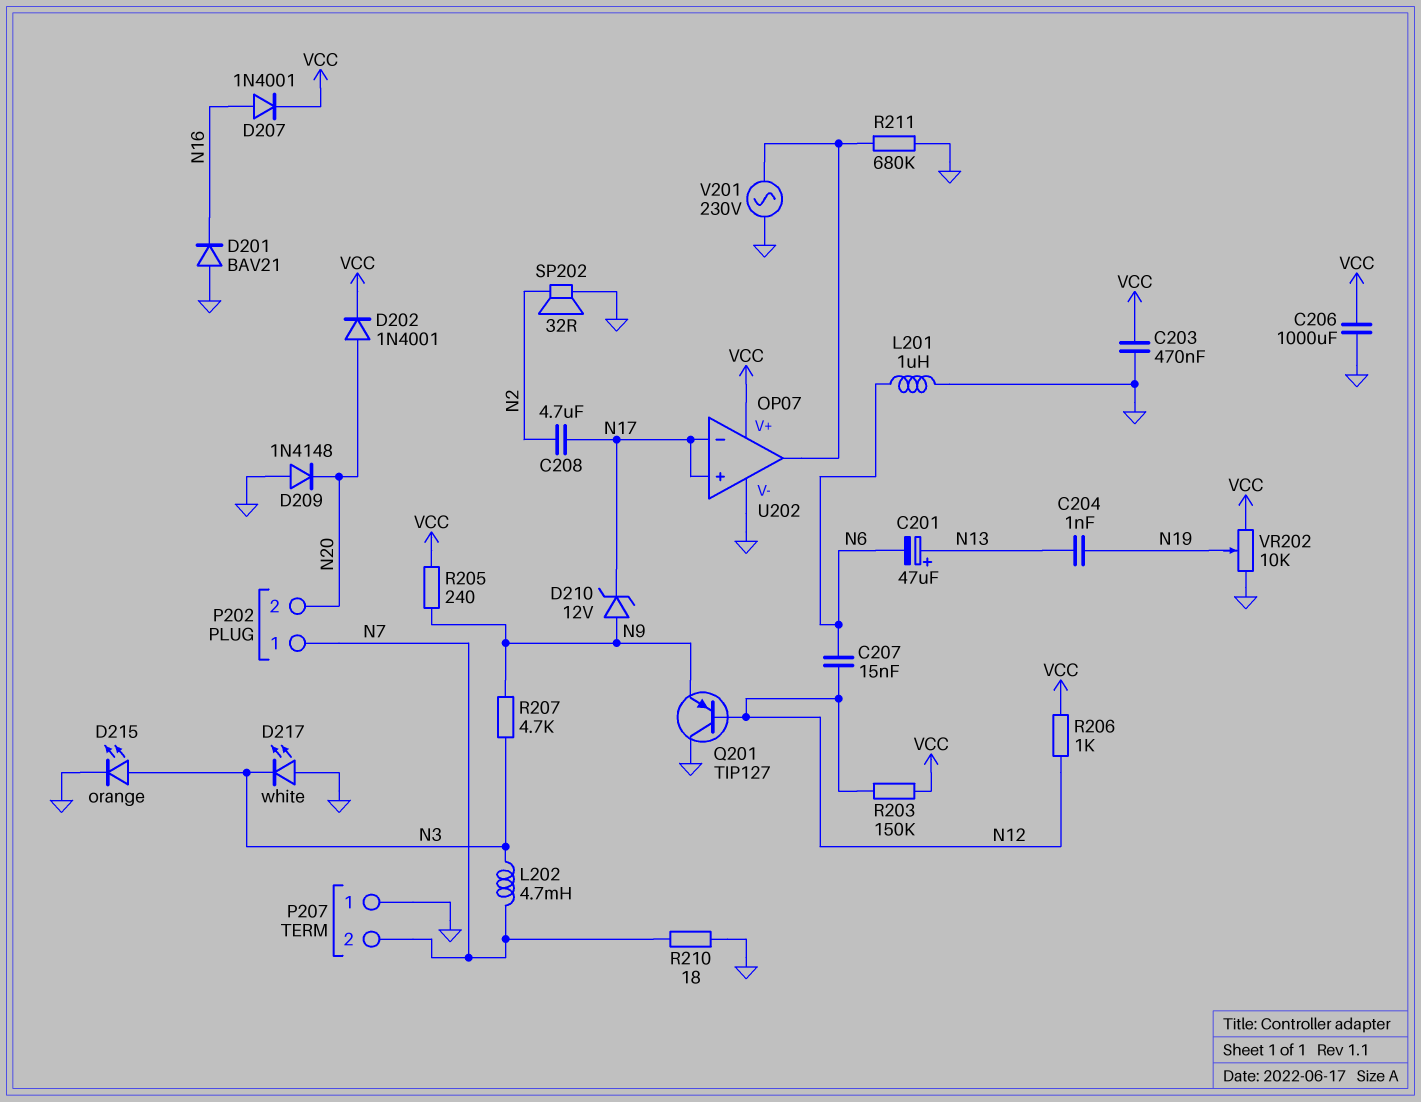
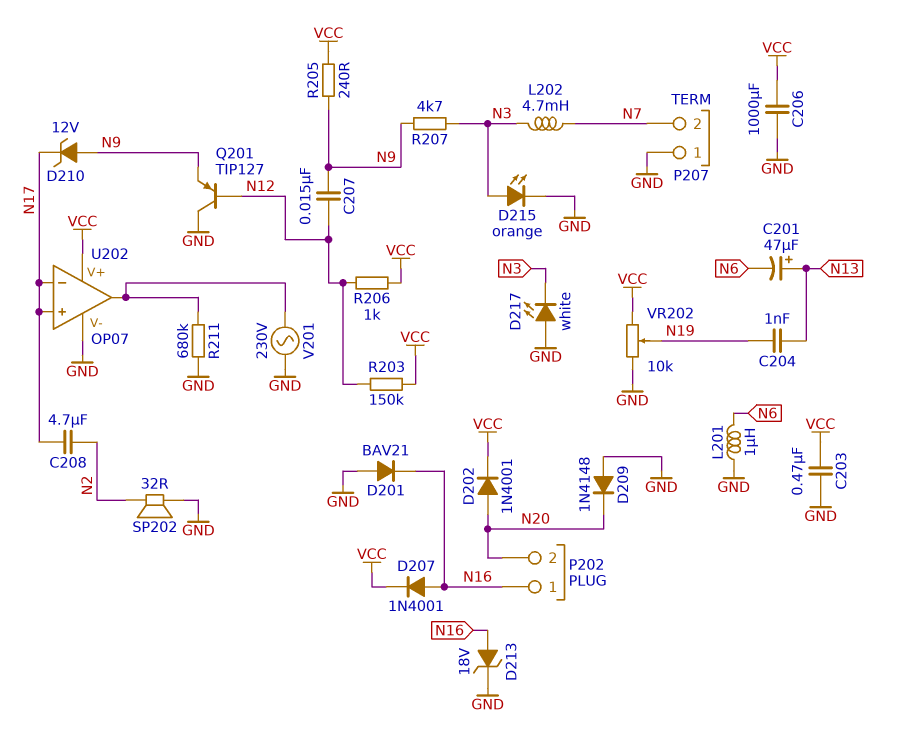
C207: 15nF (N6, N12) -> 15nF (N9, N12)
D213: none -> zener 18V (A N16, K GND)
P202 pin 1: N7 -> N16
R210: 18 (GND, N7) -> none

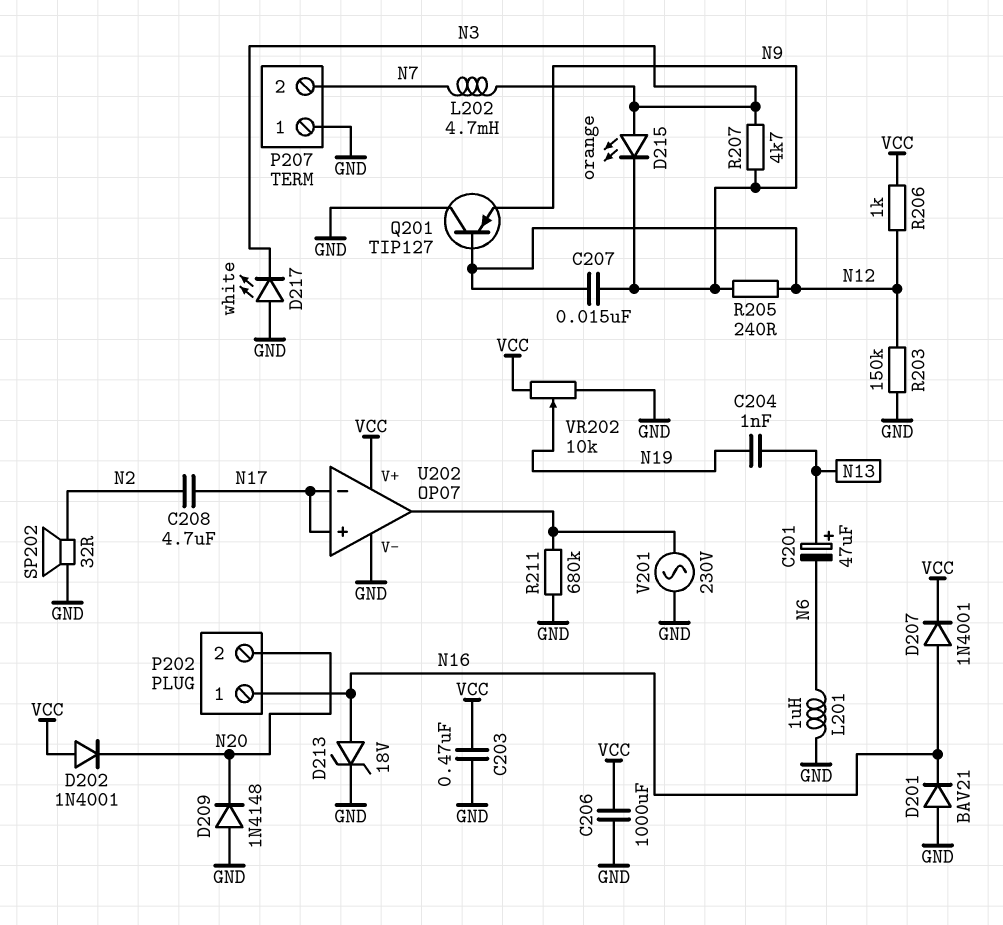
D202: diode 1N4001 (A N20, K VCC) -> diode 1N4001 (A VCC, K N20)
D210: zener 12V (A N9, K N17) -> none
D215: LED orange (A N3, K GND) -> LED orange (A N3, K N9)
R203: 150k (N12, VCC) -> 150k (GND, N12)
R205: 240 (N9, VCC) -> 240 (N9, N12)

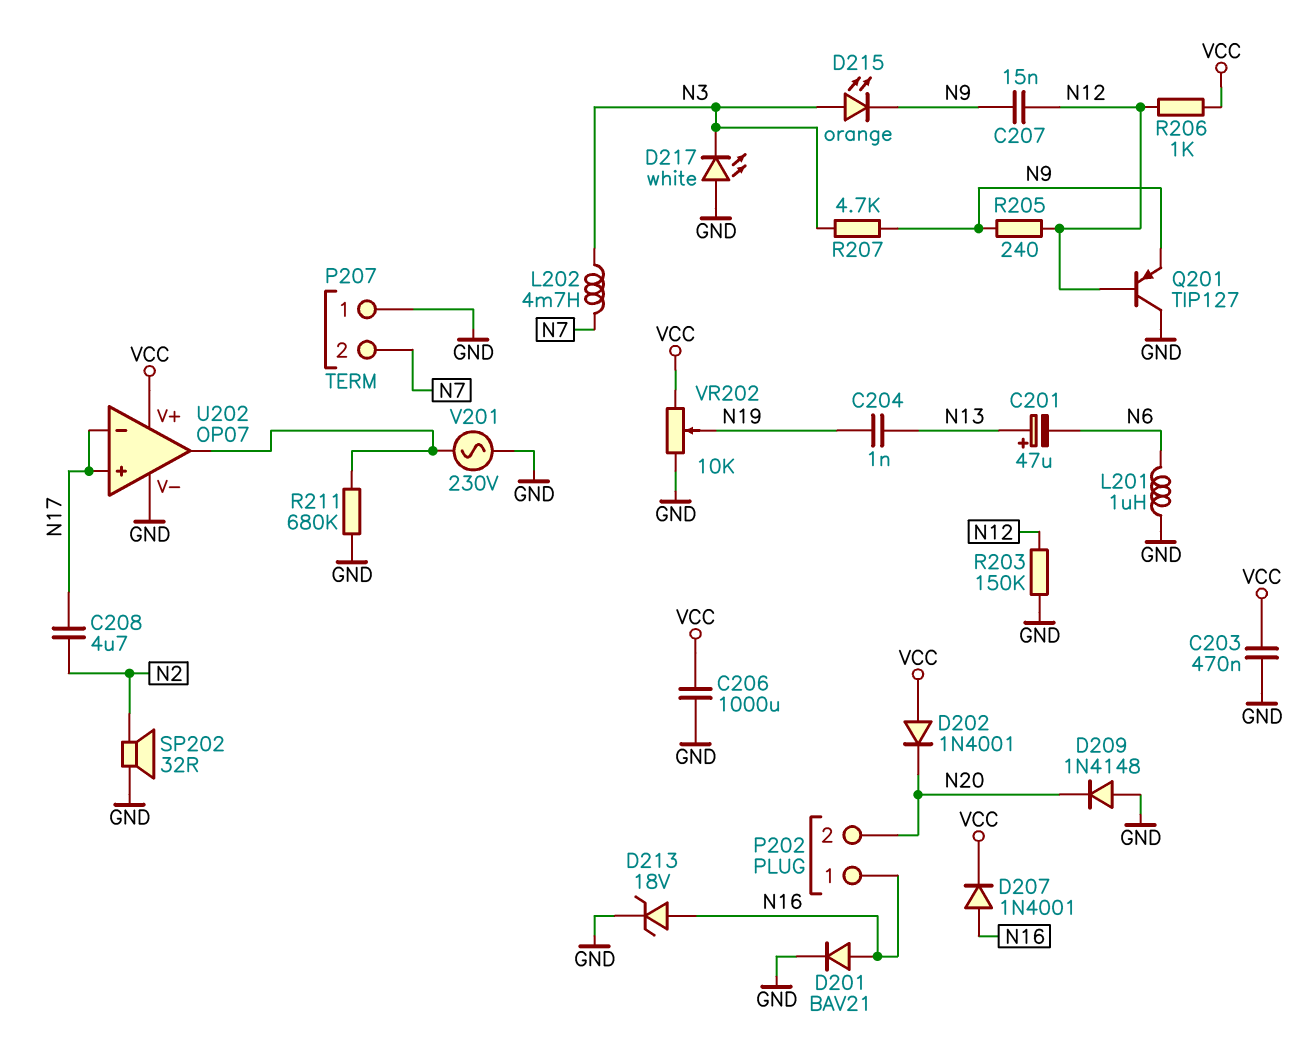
D201: diode BAV21 (A GND, K N16) -> diode BAV21 (A N16, K GND)

